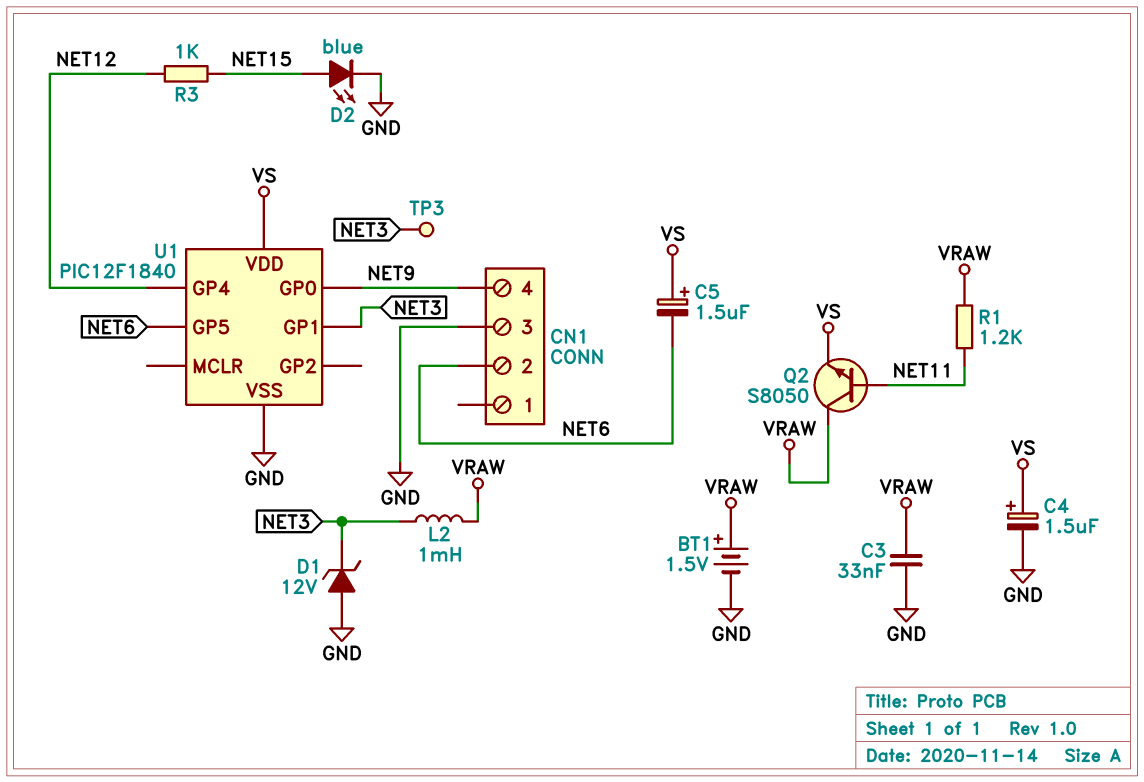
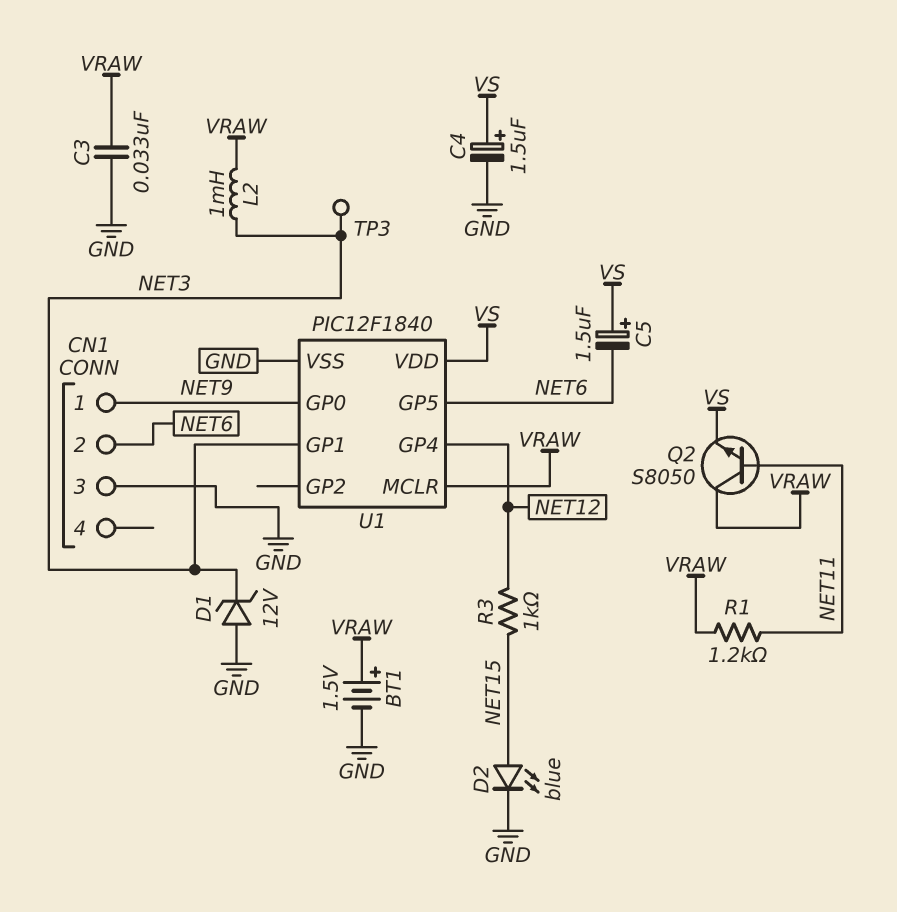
CN1 pin 1: none -> NET9
CN1 pin 4: NET9 -> none
U1 pin MCLR: none -> VRAW

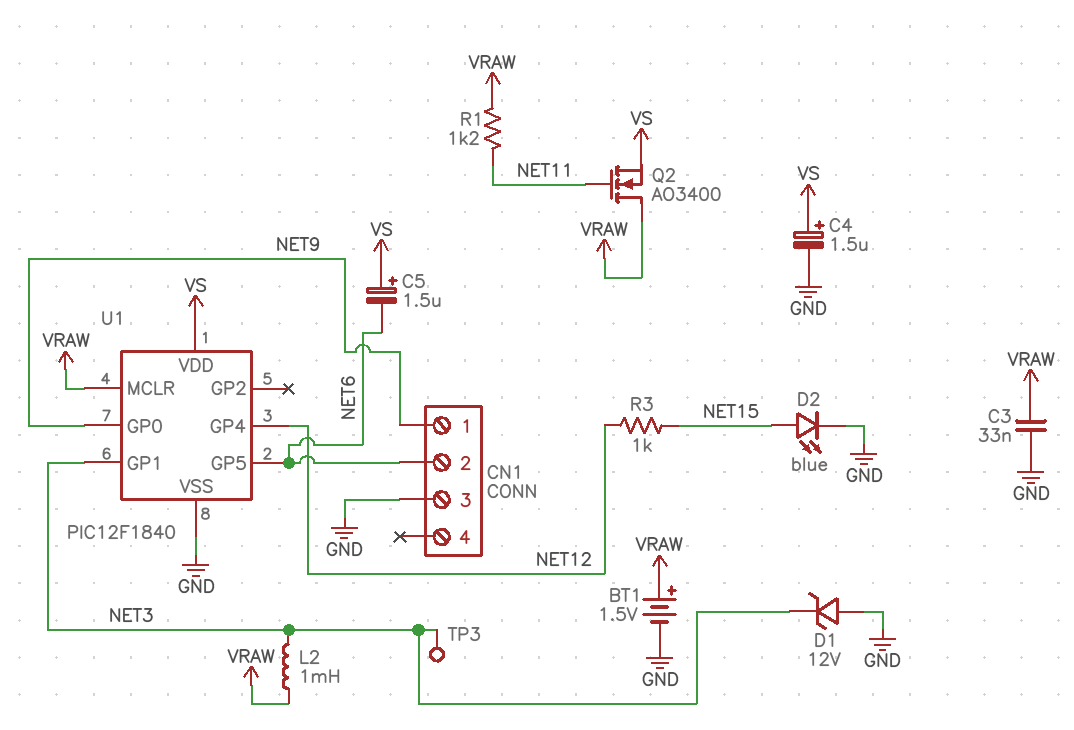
Q2: NPN S8050 (B NET11, C VRAW, E VS) -> NMOS AO3400 (G NET11, D VRAW, S VS)

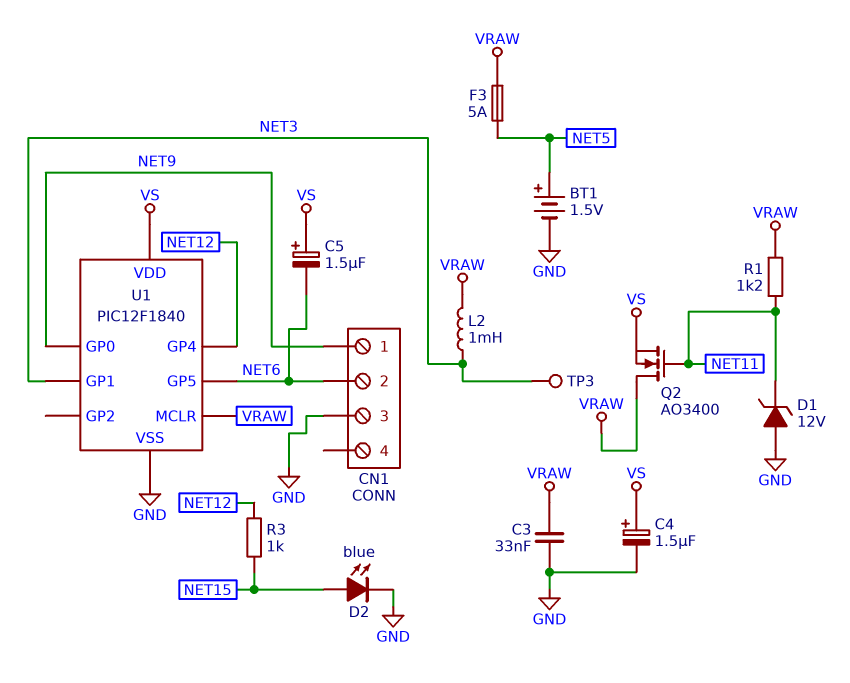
BT1: 1.5V (plus VRAW, minus GND) -> 1.5V (plus NET5, minus GND)
D1: zener 12V (A GND, K NET3) -> zener 12V (A GND, K NET11)
F3: none -> 5A (NET5, VRAW)

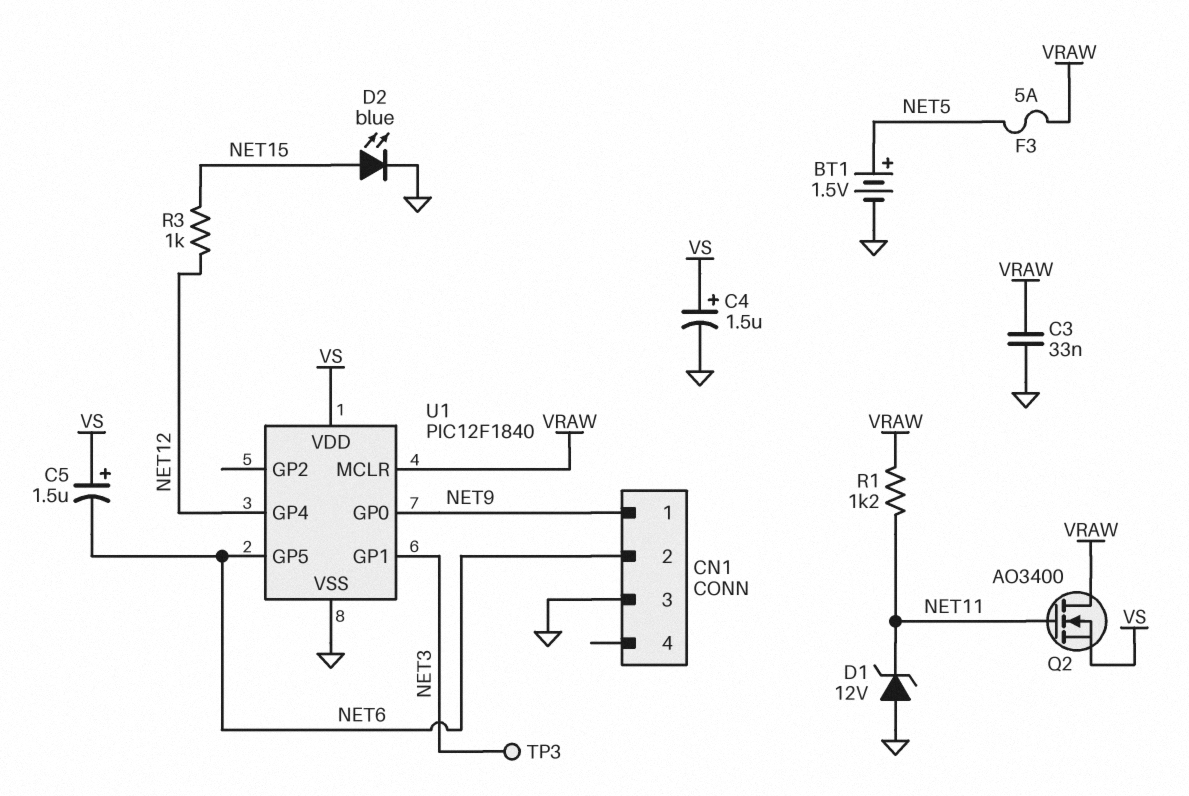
L2: 1mH (NET3, VRAW) -> none

